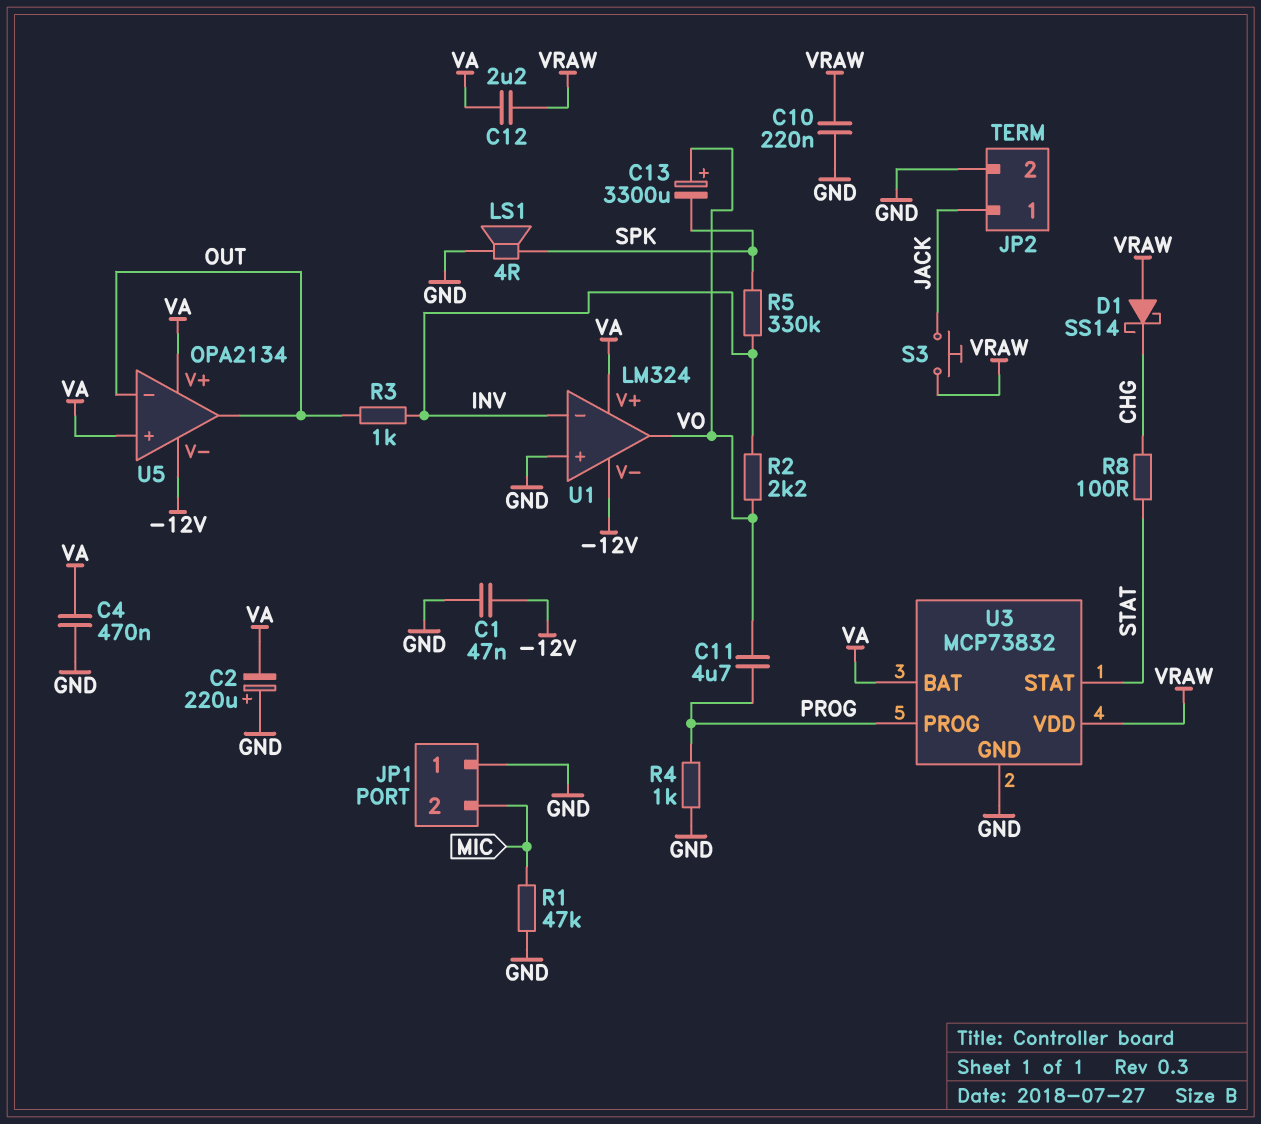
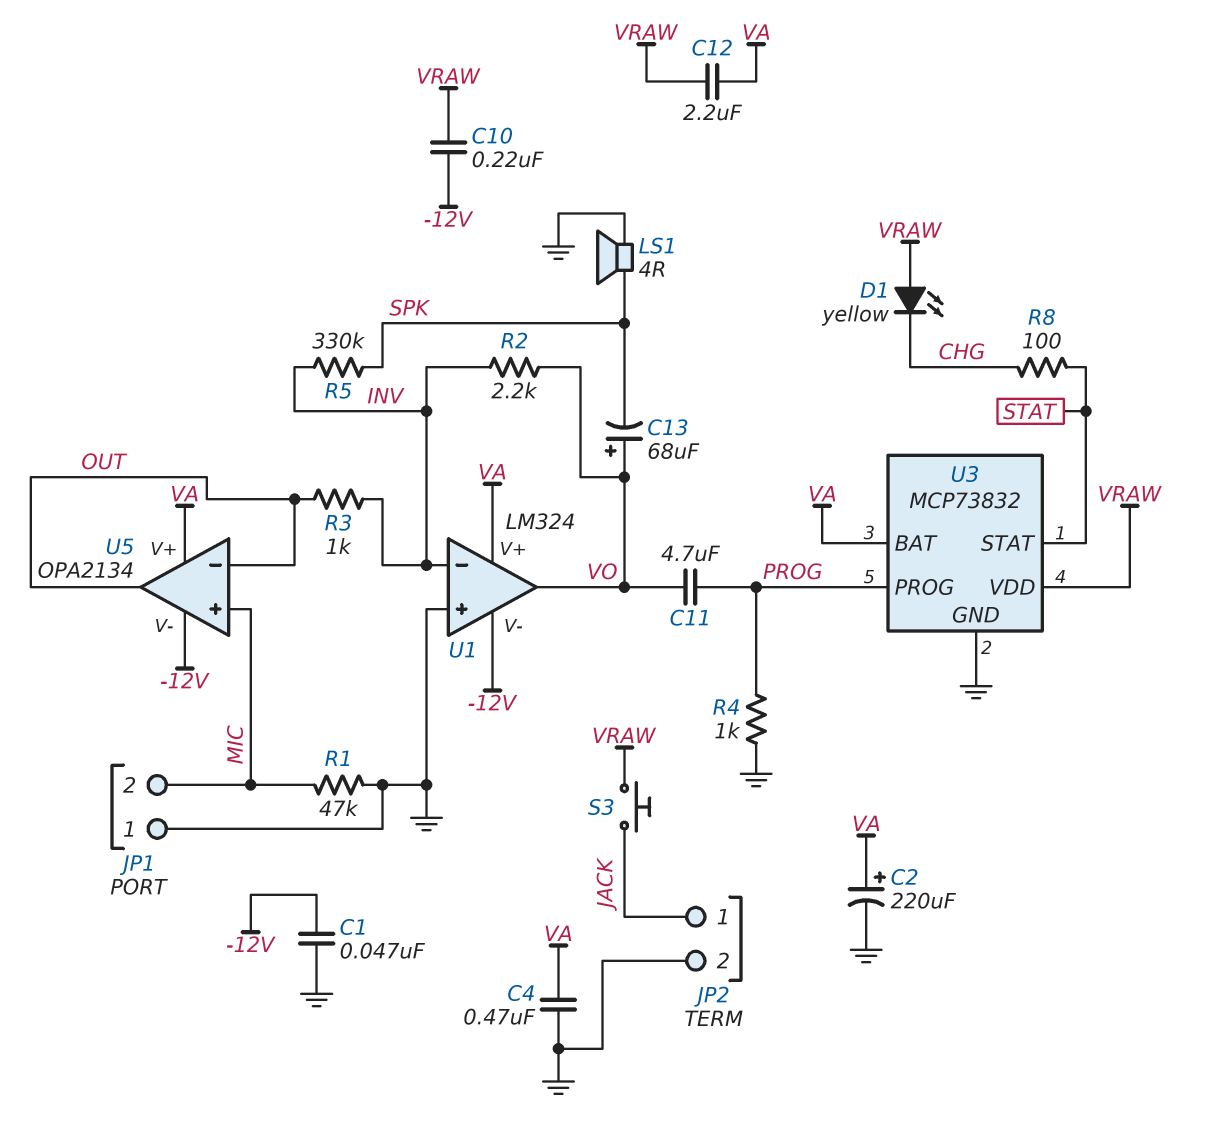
C2: 220uF (plus GND, minus VA) -> 220uF (plus VA, minus GND)
C10: 220nF (GND, VRAW) -> 220nF (-12V, VRAW)
C13: 3300uF (plus VO, minus SPK) -> 68uF (plus VO, minus SPK)
D1: schottky SS14 (A VRAW, K CHG) -> LED yellow (A VRAW, K CHG)
U5 pin in+: VA -> MIC

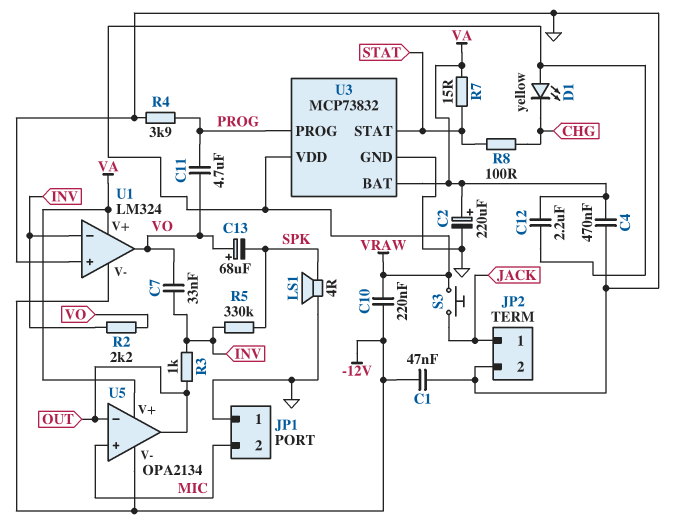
C7: none -> 33nF (INV, VO)
R1: 47k (GND, MIC) -> none
R4: 1k (GND, PROG) -> 3.9k (GND, PROG)
R7: none -> 15 (STAT, VA)

